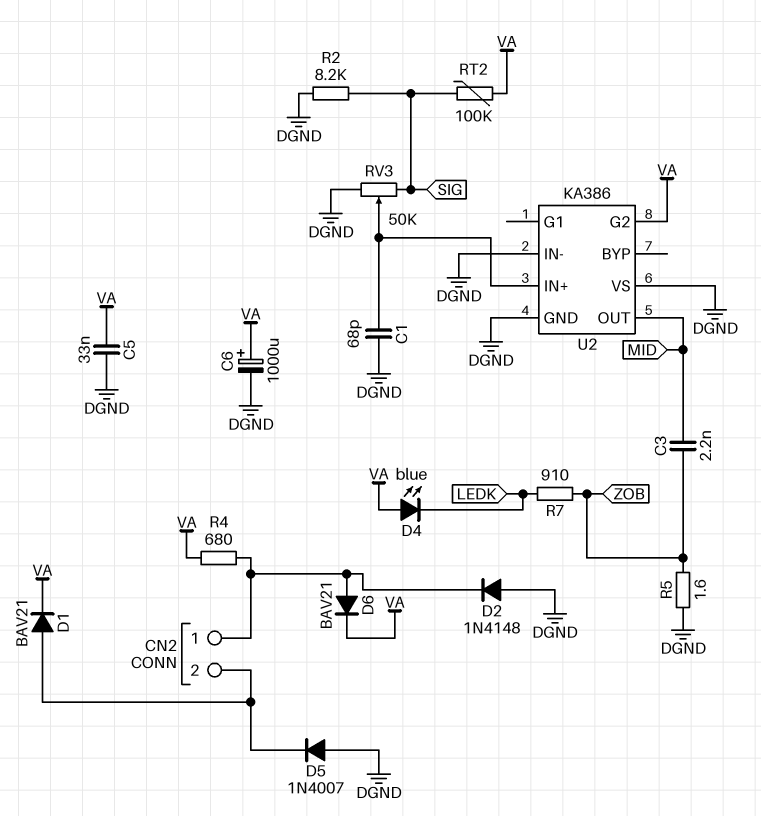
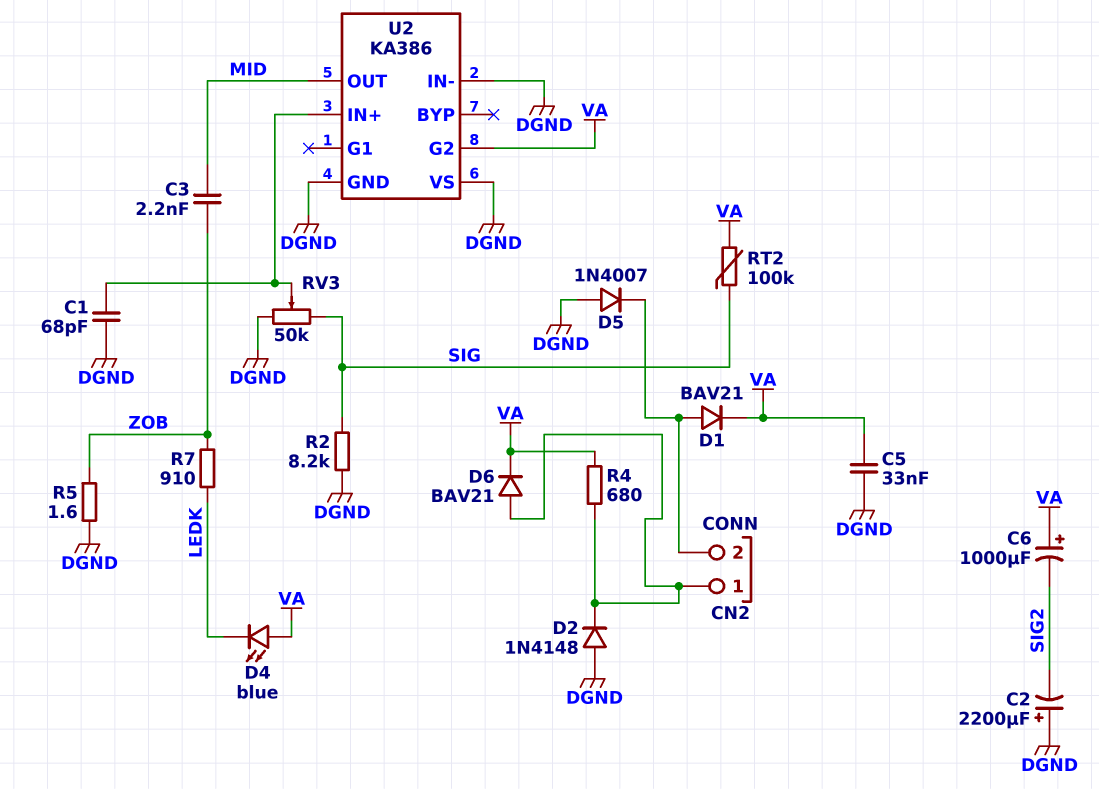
C2: none -> 2200uF (plus DGND, minus SIG2)
C6: 1000uF (plus VA, minus DGND) -> 1000uF (plus VA, minus SIG2)

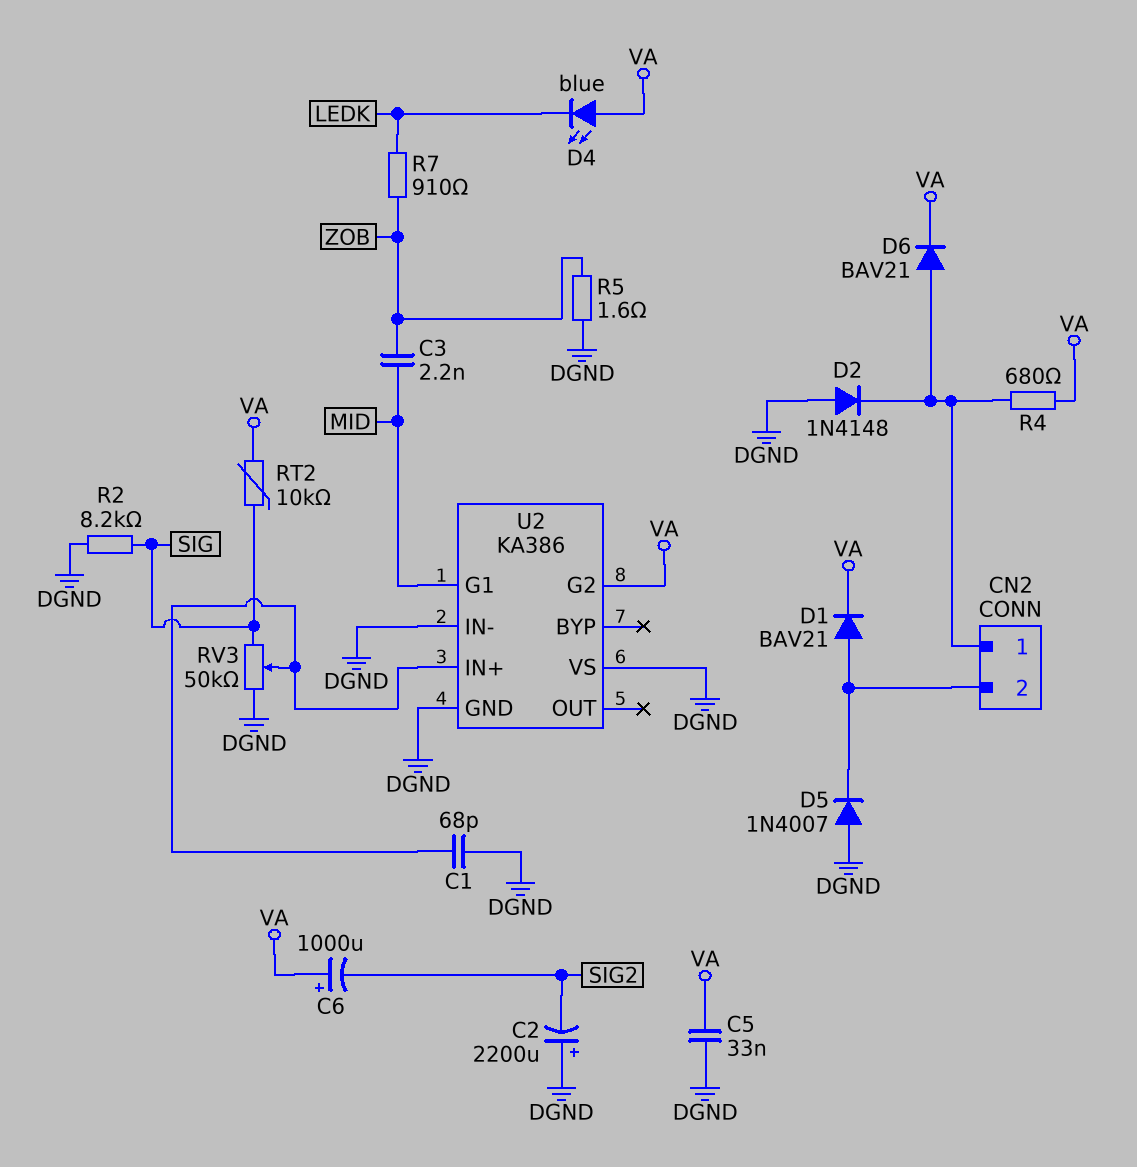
RT2: 100k (SIG, VA) -> 10k (SIG, VA)
U2 pin G1: none -> MID
U2 pin OUT: MID -> none

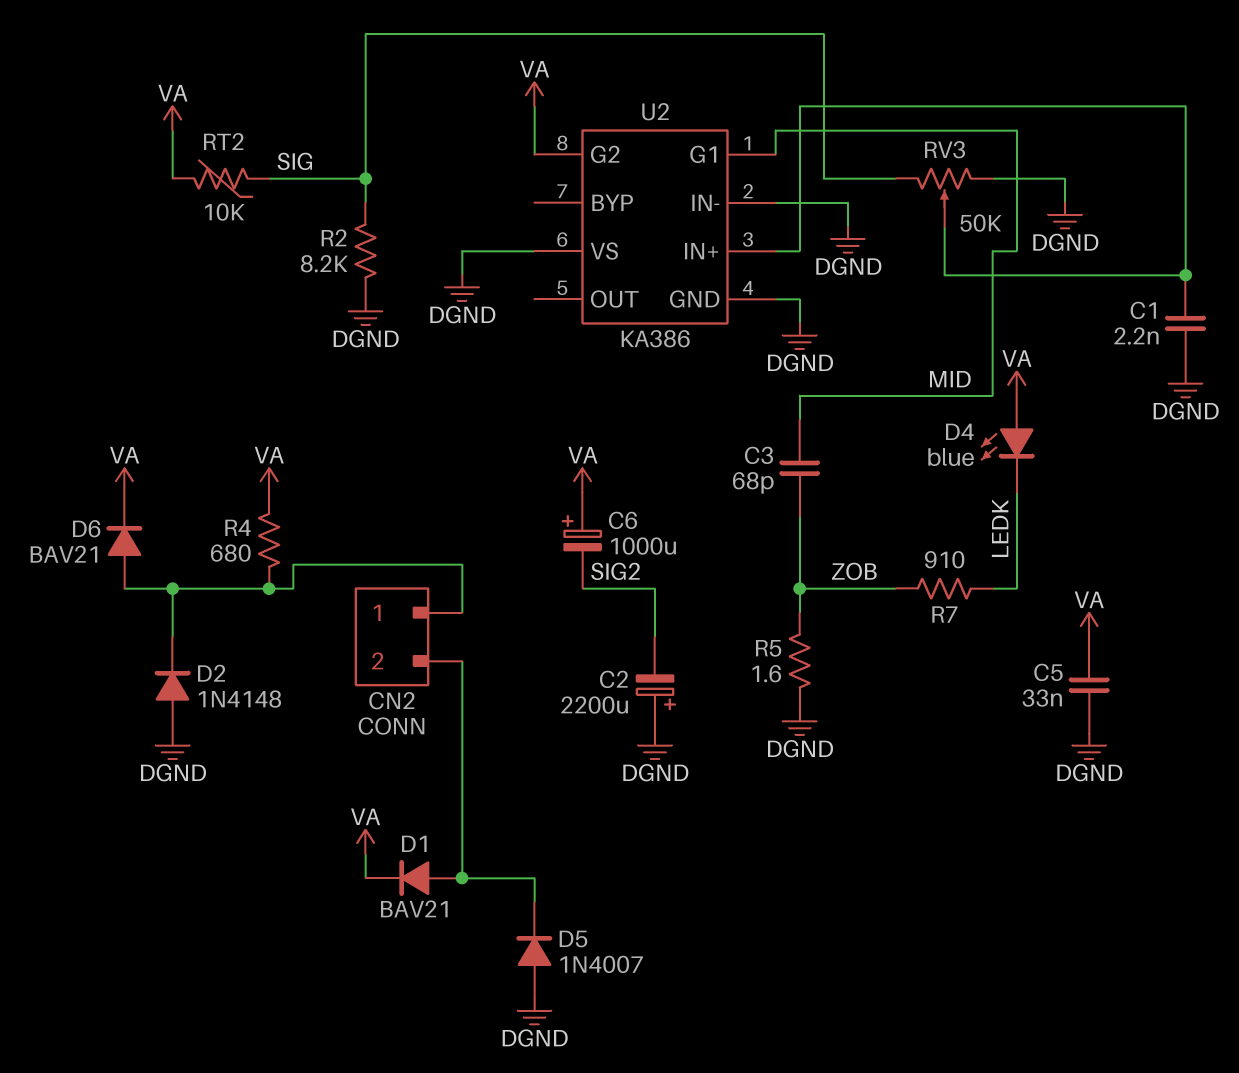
C1: 68pF (DGND, U2/IN+) -> 2.2nF (DGND, U2/IN+)
C3: 2.2nF (MID, ZOB) -> 68pF (MID, ZOB)

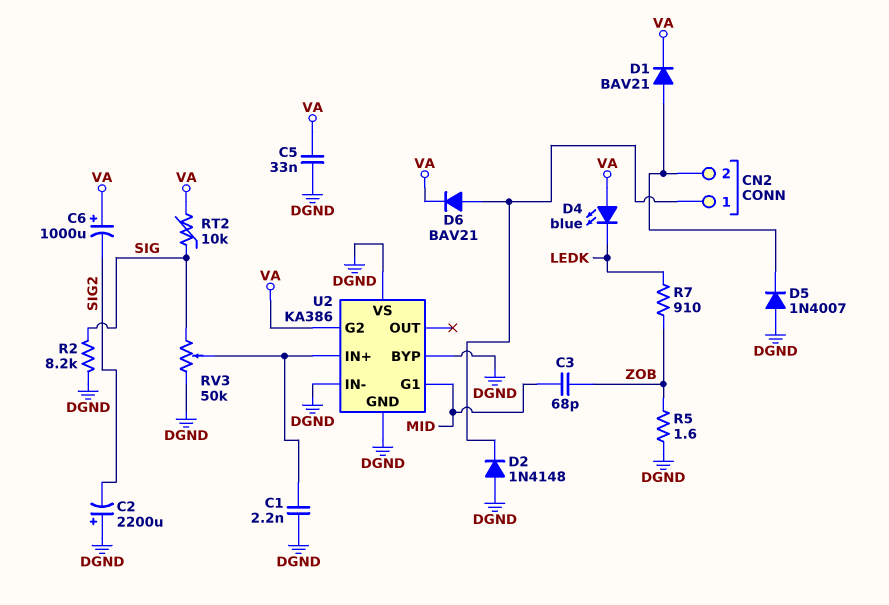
R4: 680 (CN2/1, VA) -> none
U2 pin BYP: none -> DGND

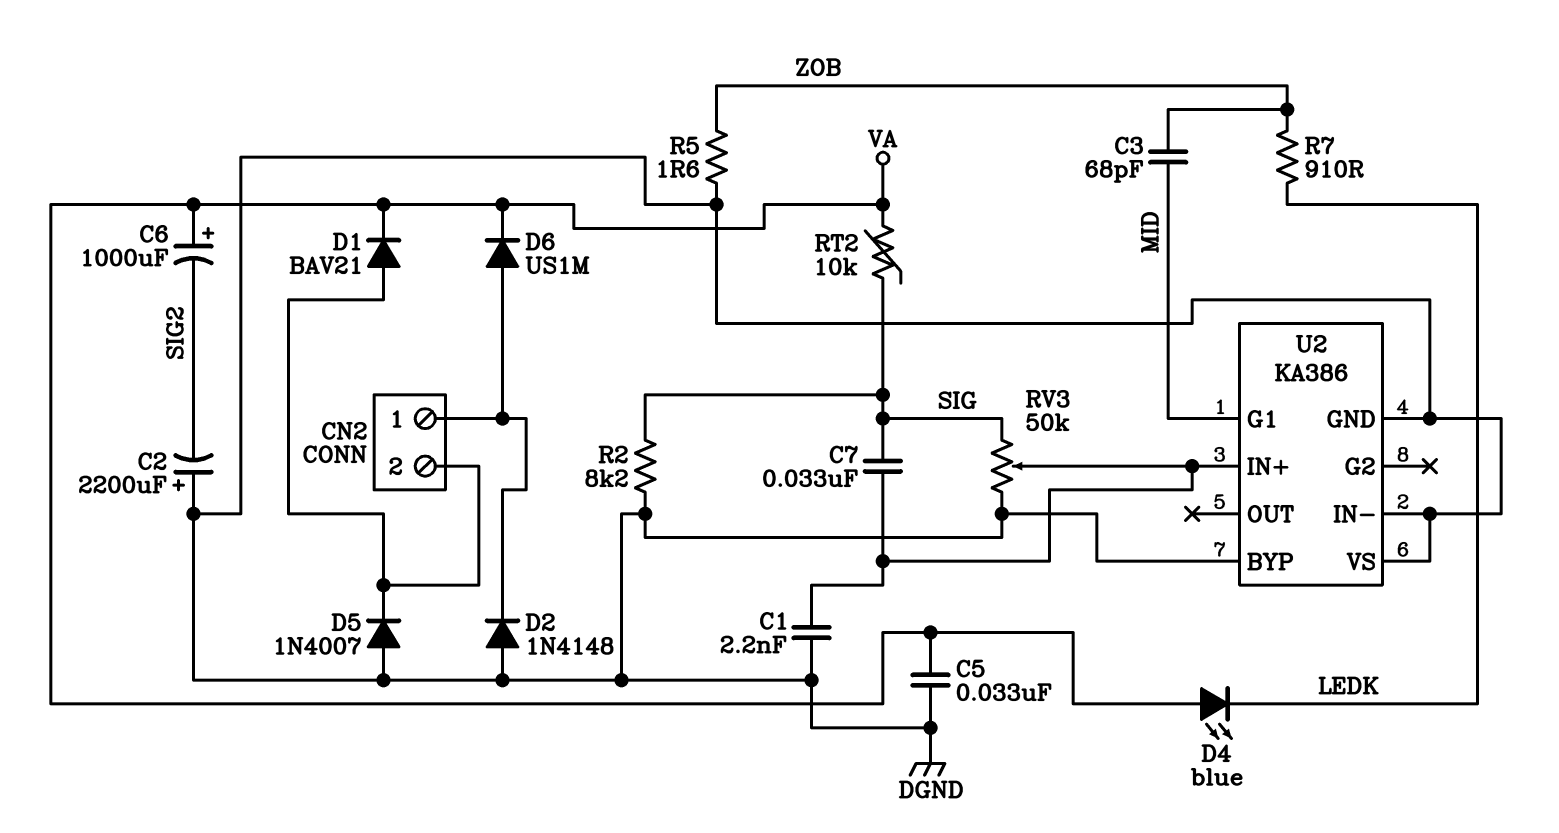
C7: none -> 33nF (SIG, U2/IN+)
D6: diode BAV21 (A CN2/1, K VA) -> diode US1M (A CN2/1, K VA)
U2 pin G2: VA -> none

